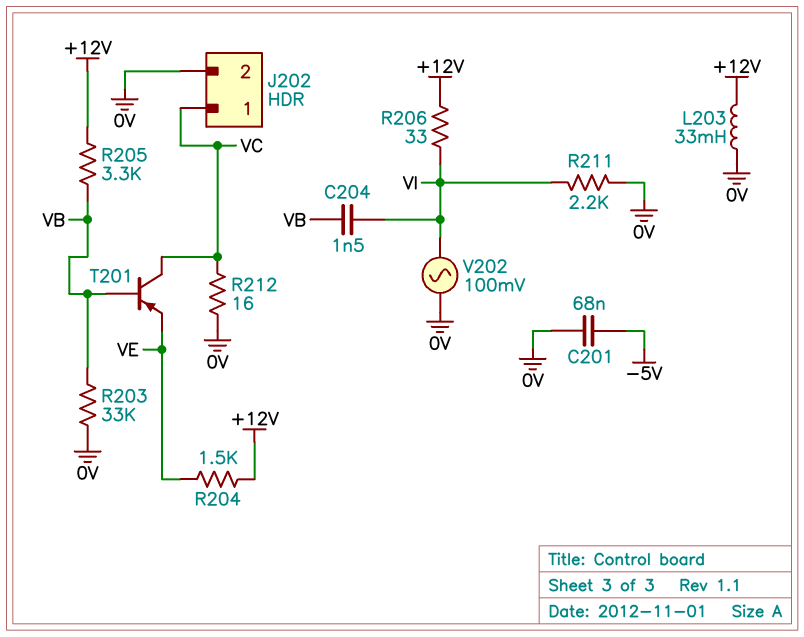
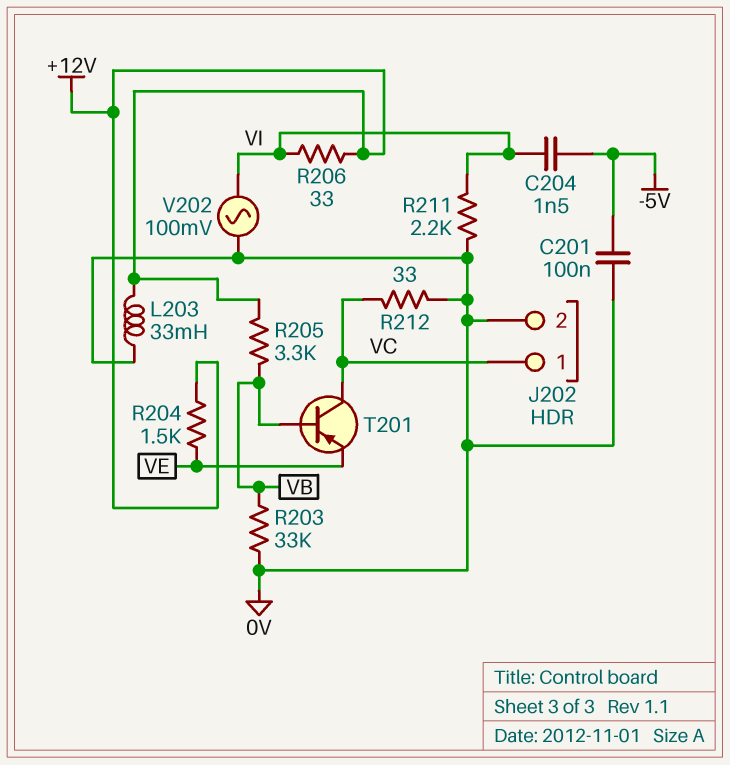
C201: 68nF (-5V, 0V) -> 100nF (-5V, 0V)
C204: 1.5nF (VB, VI) -> 1.5nF (-5V, VI)
R212: 16 (0V, VC) -> 33 (0V, VC)

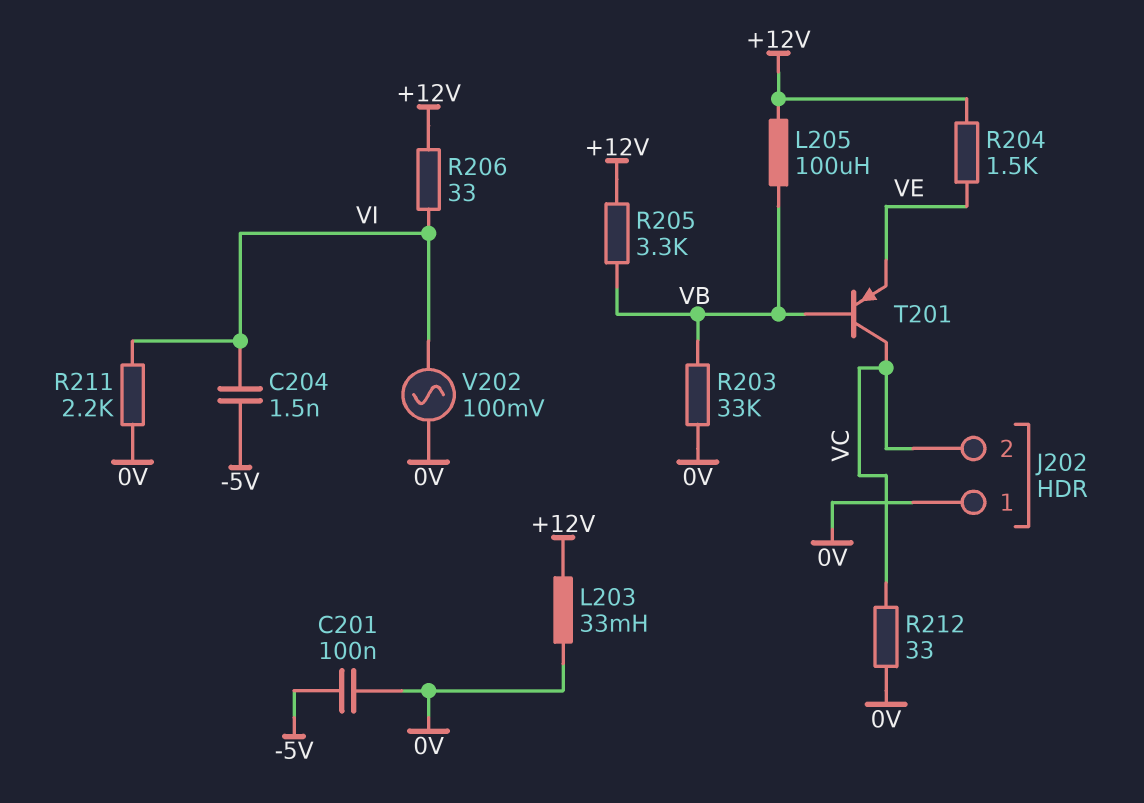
J202 pin 1: VC -> 0V
J202 pin 2: 0V -> VC
L205: none -> 100uH (+12V, VB)

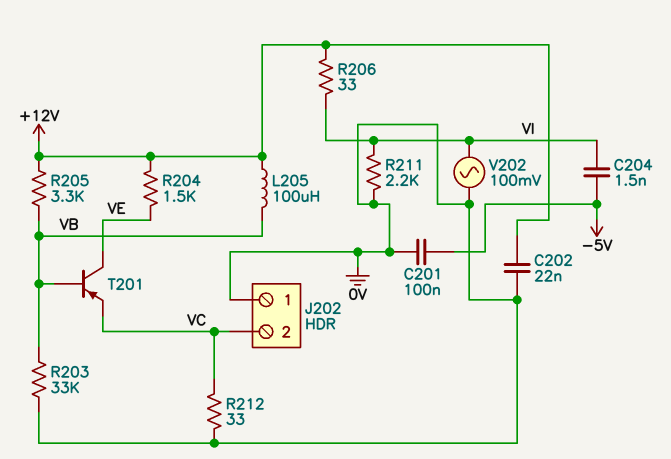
C202: none -> 22nF (+12V, 0V)
L203: 33mH (+12V, 0V) -> none
T201: PNP (B VB, C VC, E VE) -> PNP (B VB, C VE, E VC)

